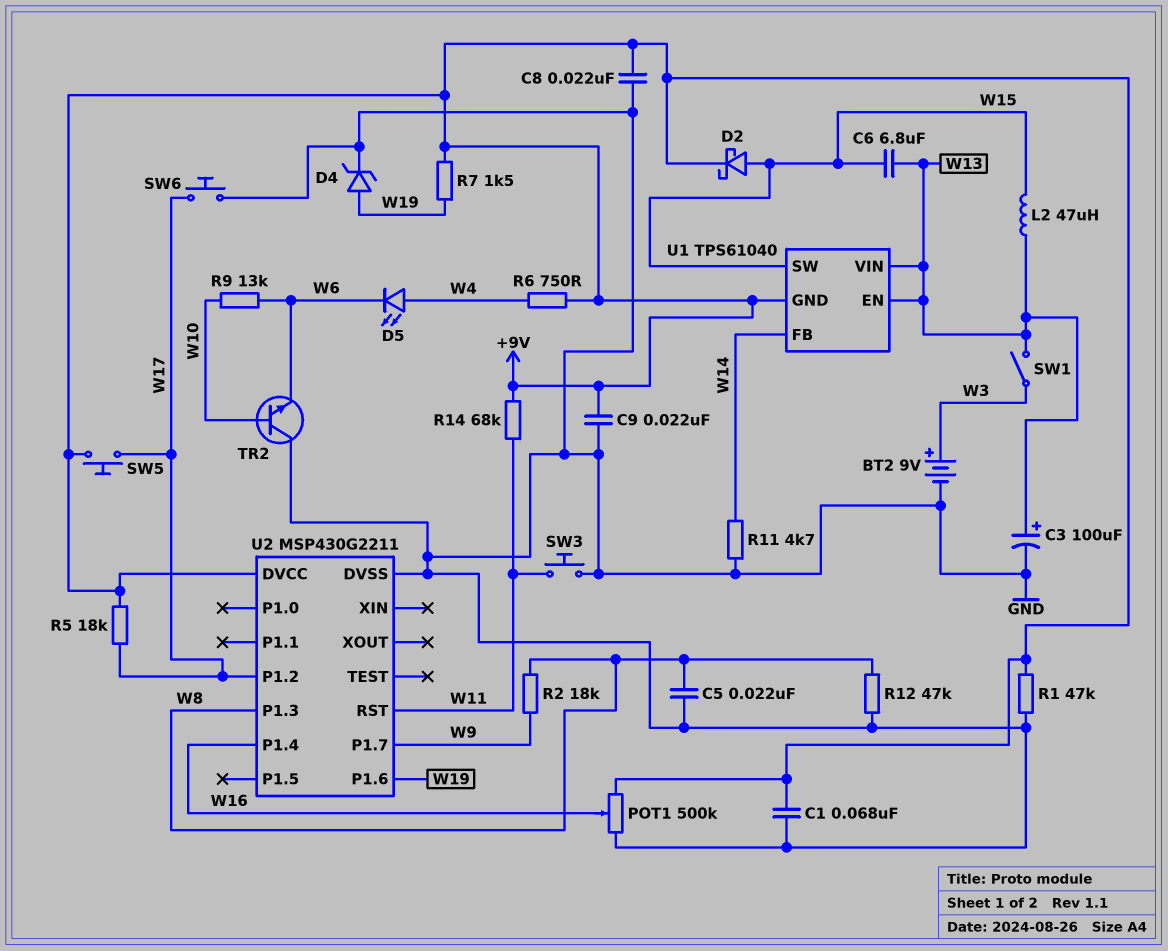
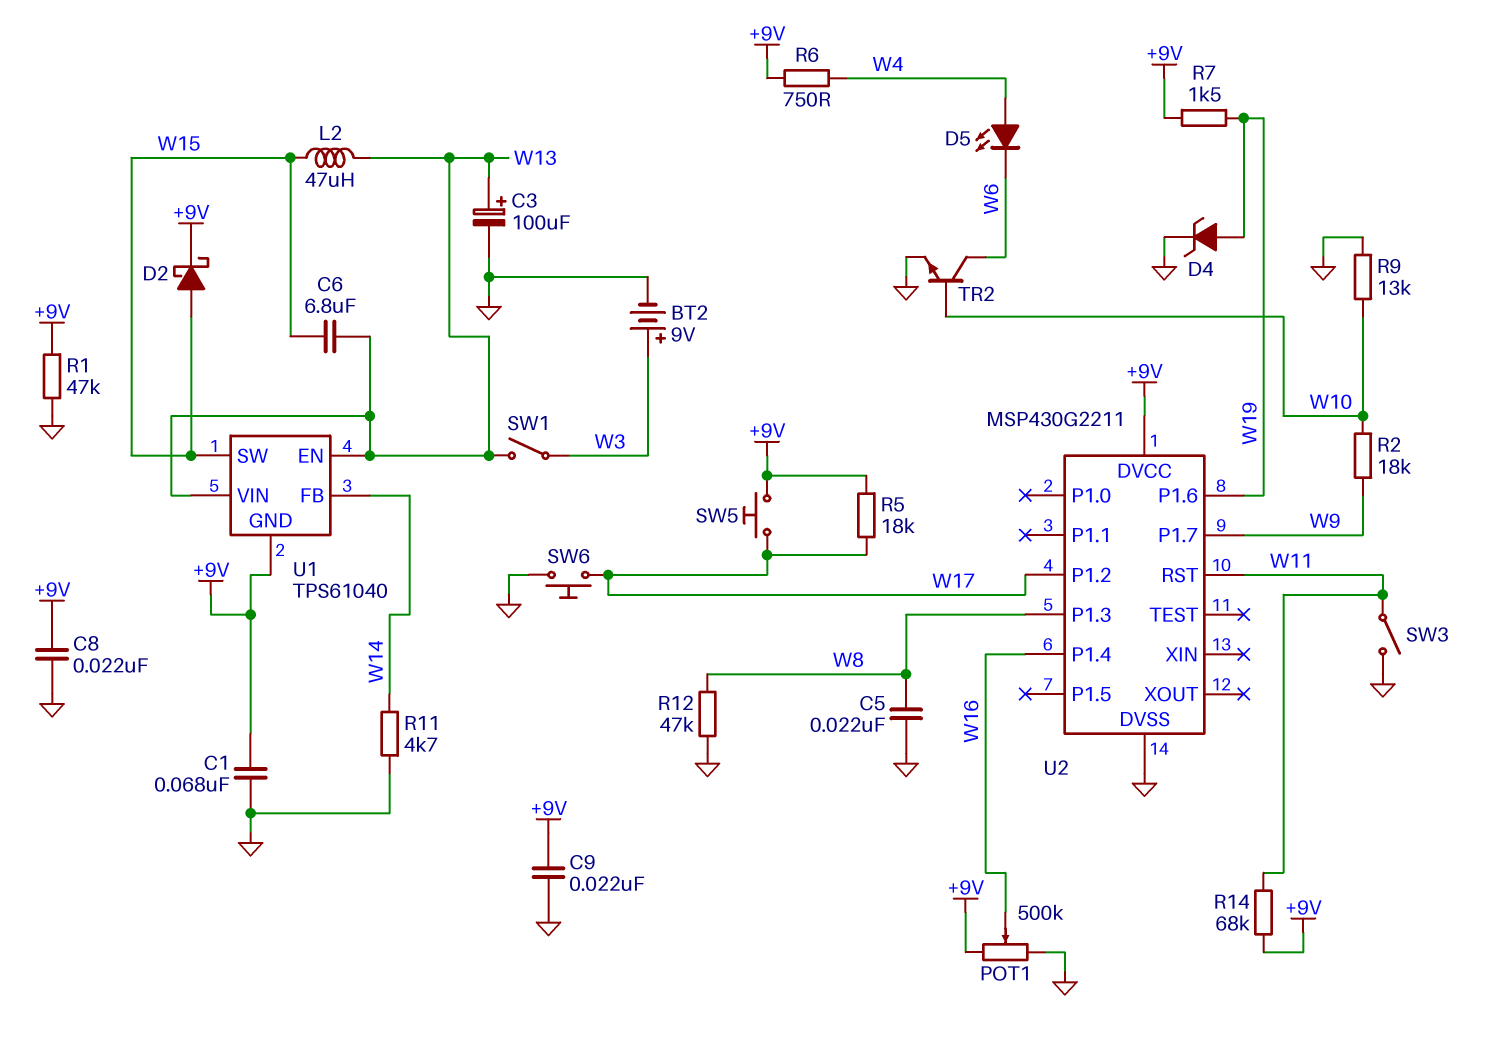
R2: 18k (W8, W9) -> 18k (W9, W10)
R9: 13k (W6, W10) -> 13k (GND, W10)
SW3: button (GND, W11) -> switch (GND, W11)
TR2: NPN (B W10, C GND, E W6) -> NPN (B W10, C W6, E GND)

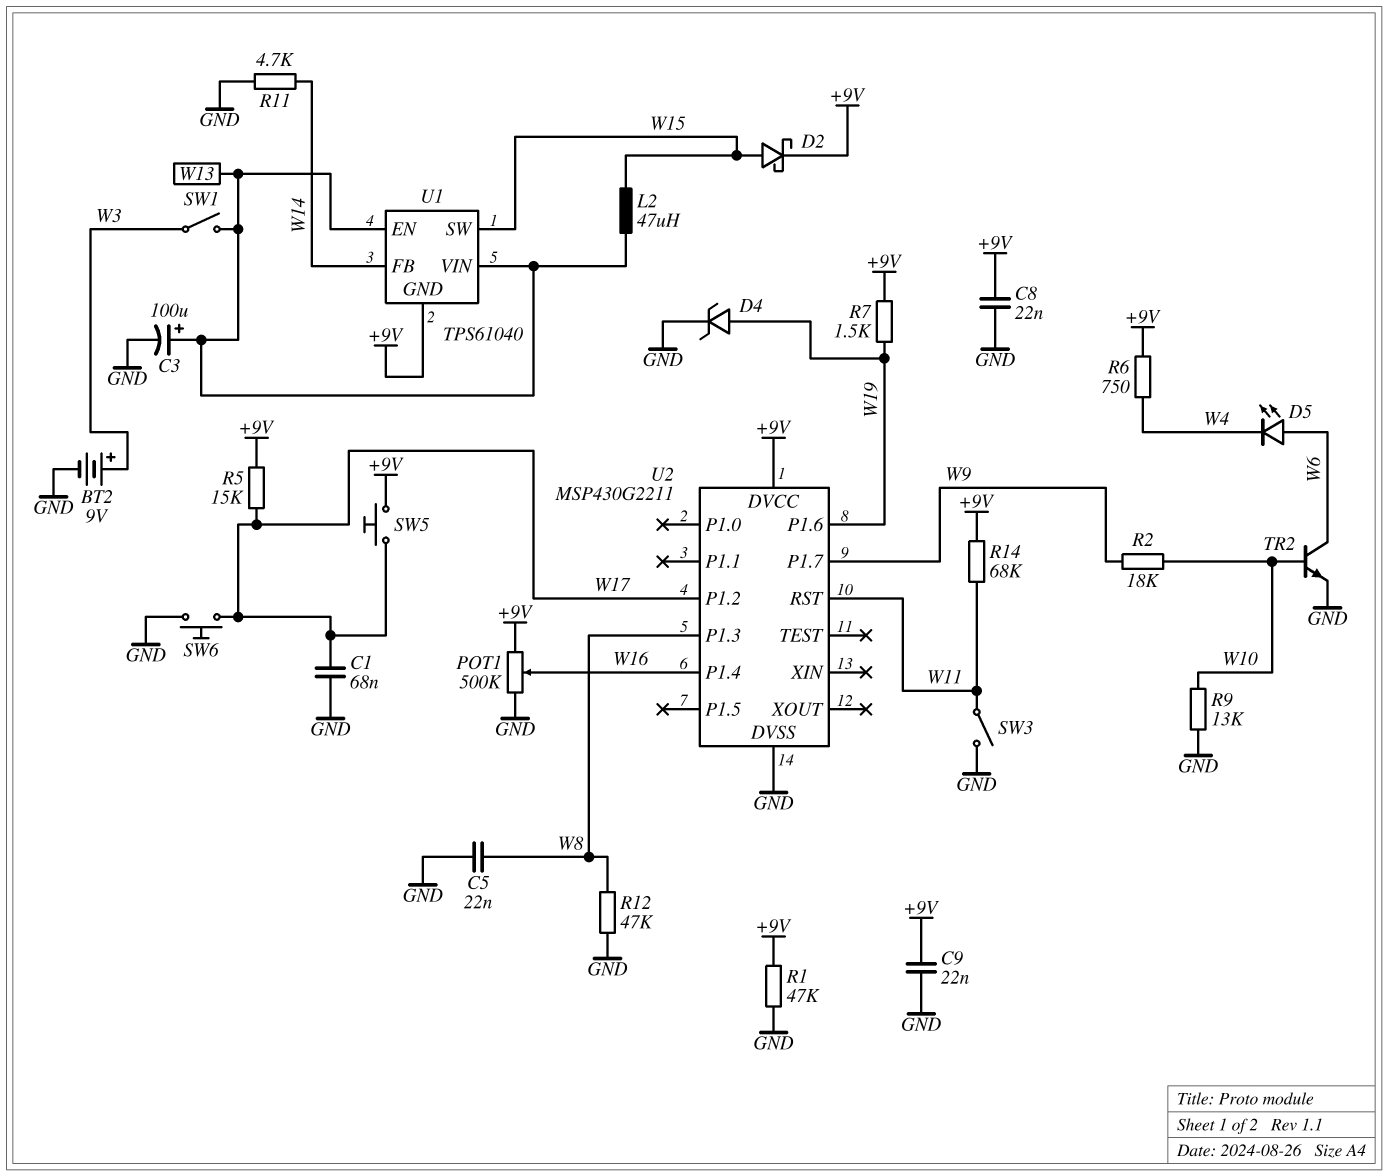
C1: 68nF (+9V, GND) -> 68nF (GND, W17)
C6: 6.8uF (W13, W15) -> none
D5: LED (A W4, K W6) -> LED (A W6, K W4)
R5: 18k (+9V, W17) -> 15k (+9V, W17)

